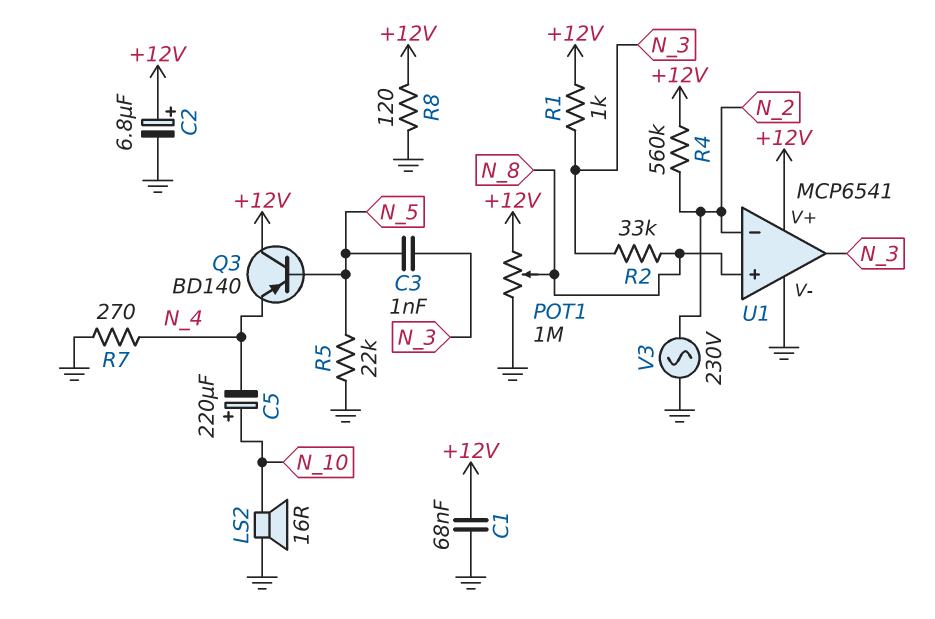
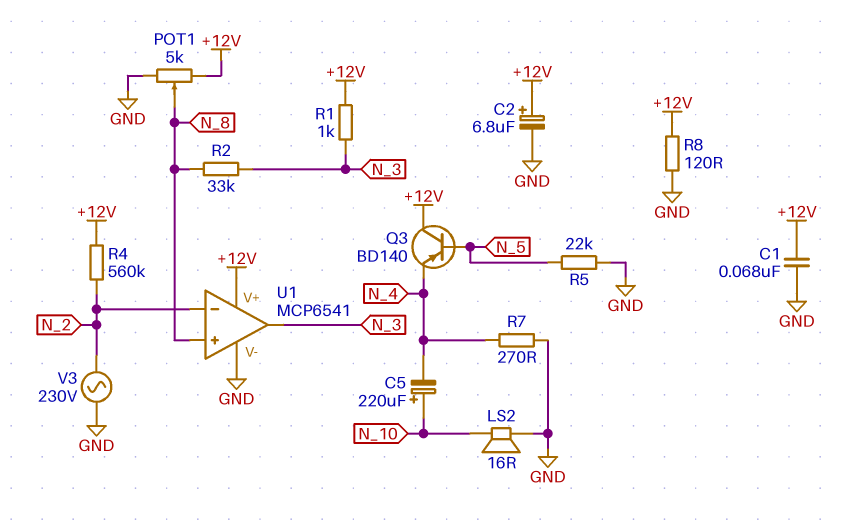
C3: 1nF (N_3, N_5) -> none
POT1: 1M (+12V, GND, wiper N_8) -> 5k (+12V, GND, wiper N_8)

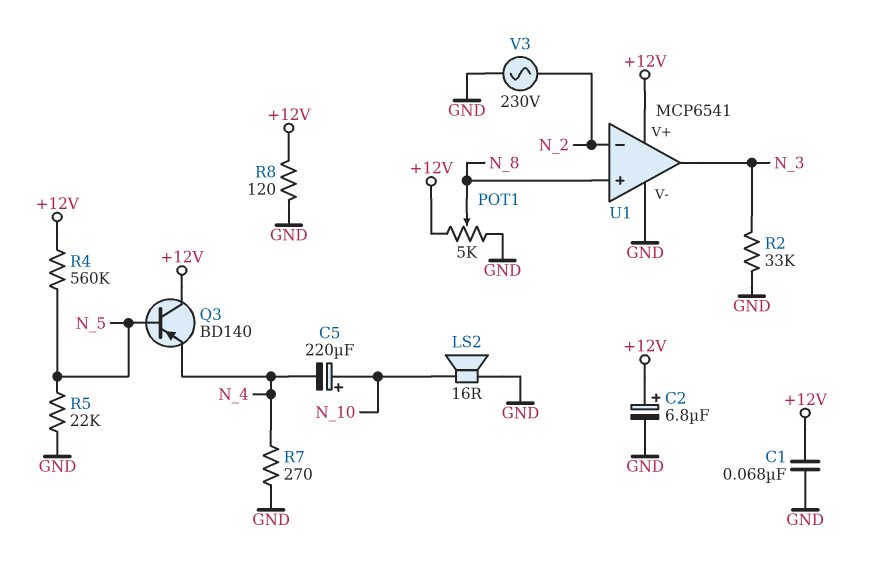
R1: 1k (+12V, N_3) -> none
R2: 33k (N_3, N_8) -> 33k (GND, N_3)
R4: 560k (+12V, N_2) -> 560k (+12V, N_5)

